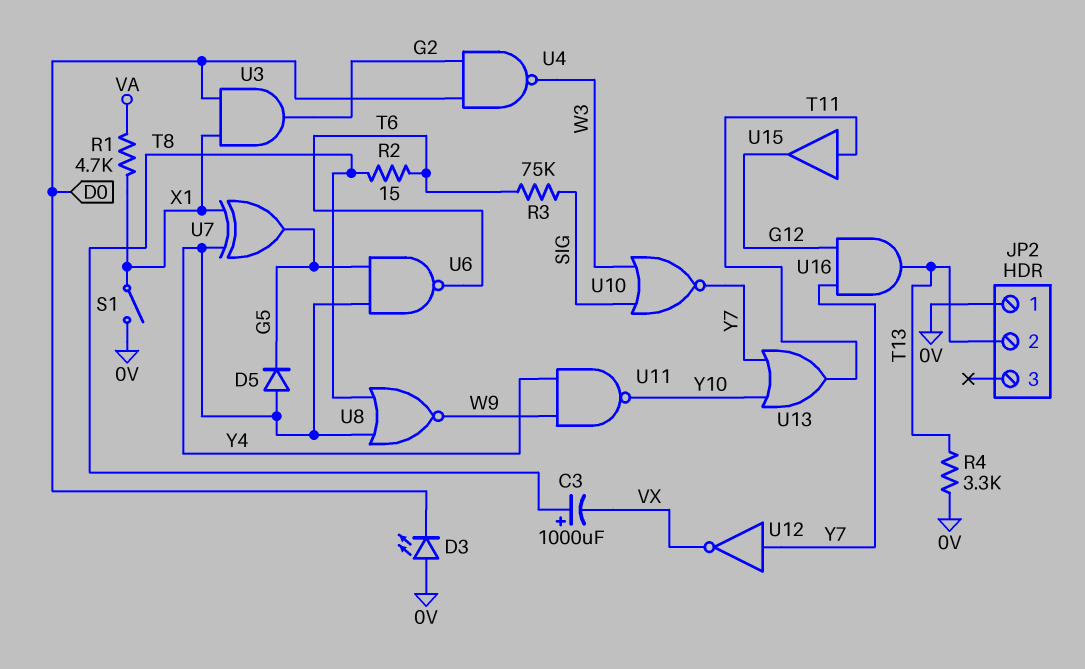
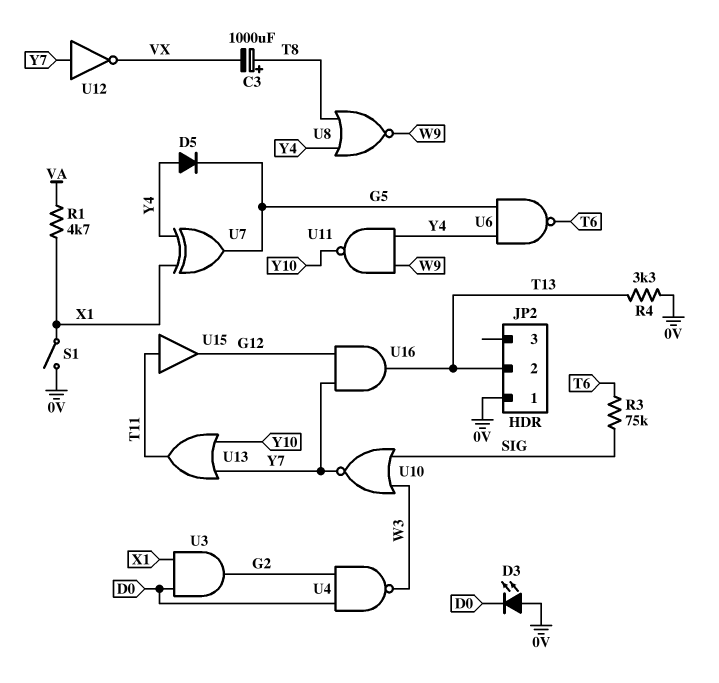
R2: 15 (T6, T8) -> none

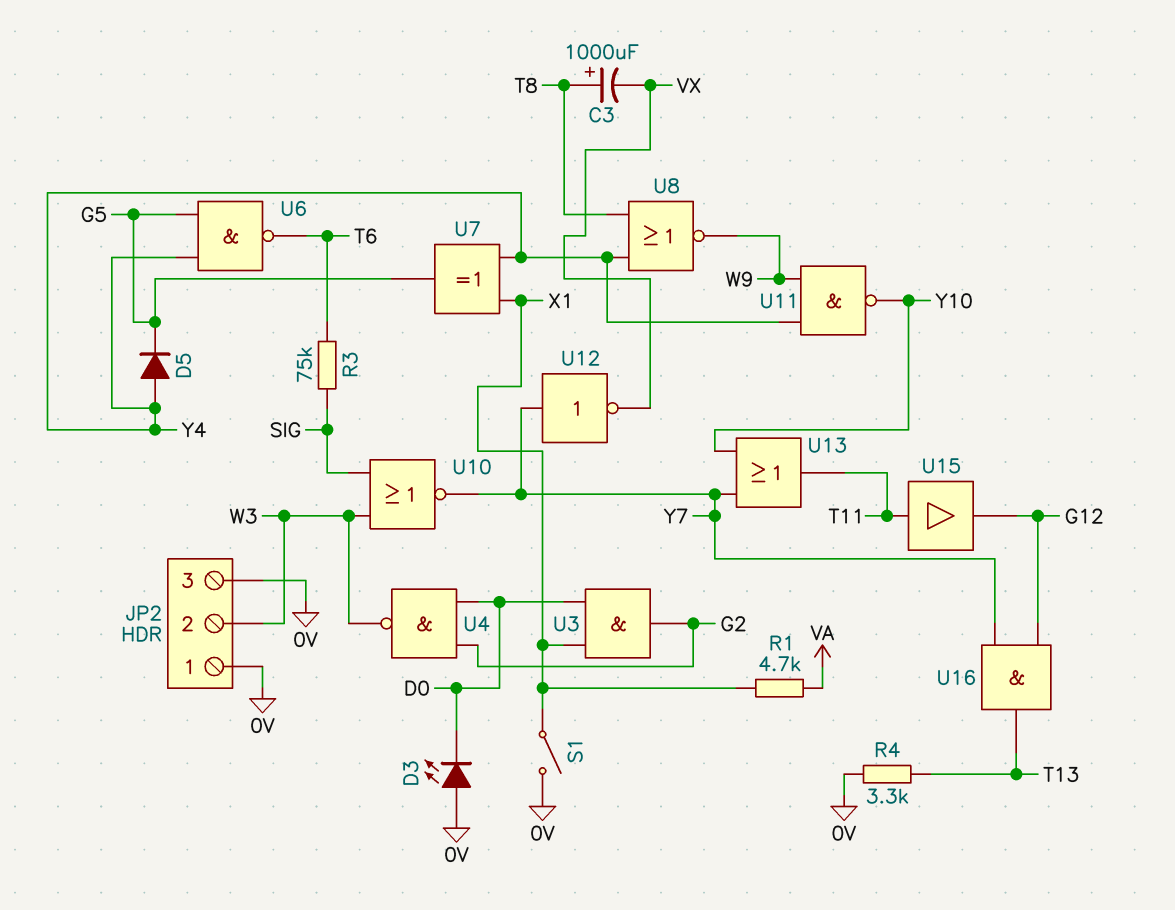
JP2 pin 2: T13 -> W3
JP2 pin 3: none -> 0V

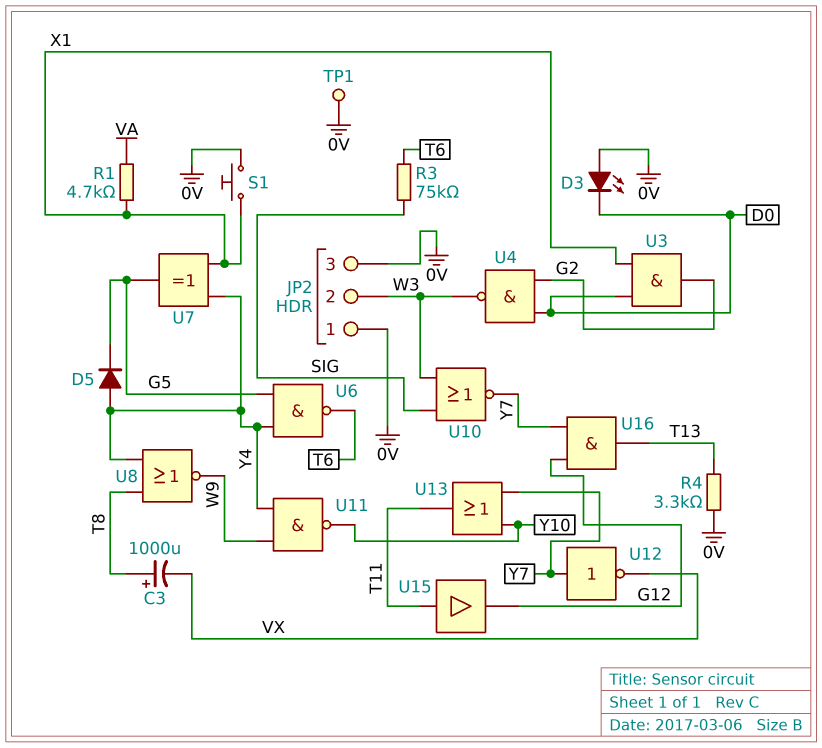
S1: switch (0V, X1) -> button (0V, X1)
TP1: none -> test point (0V)

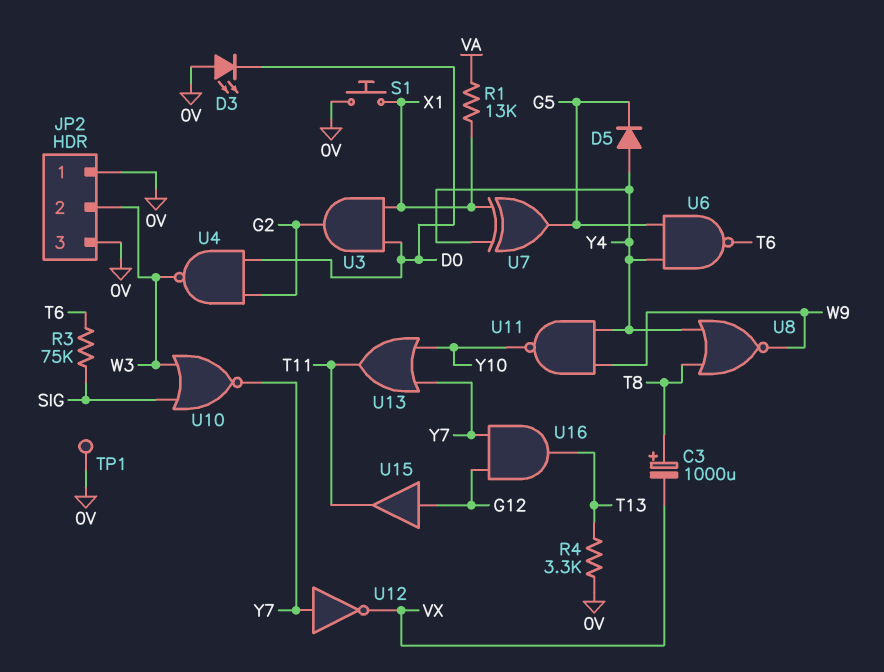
R1: 4.7k (VA, X1) -> 13k (VA, X1)
U15: buffer (in T11, out G12) -> buffer (in G12, out T11)

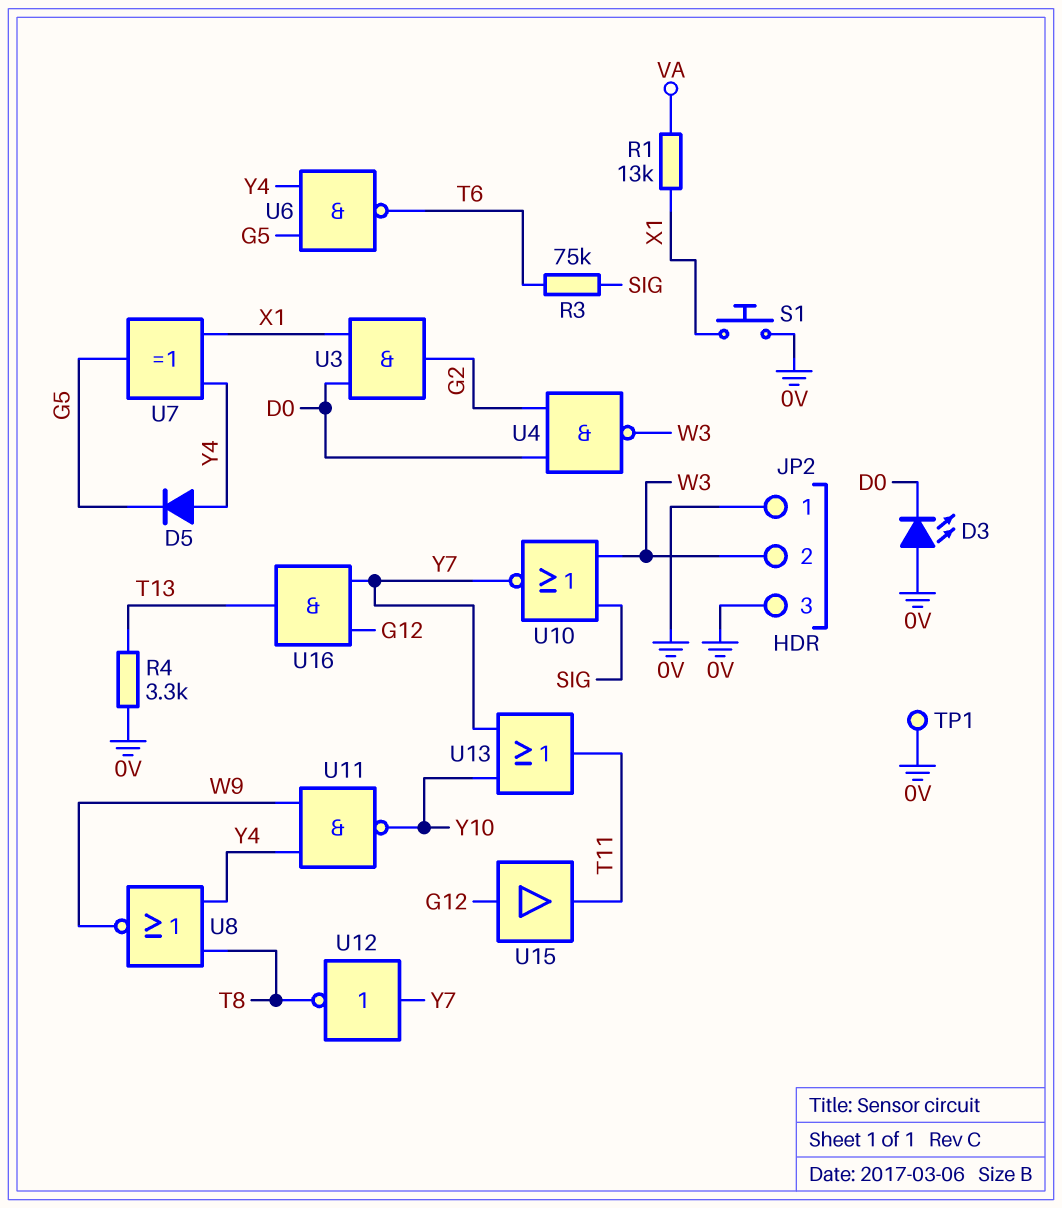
C3: 1000uF (plus T8, minus VX) -> none
U12: NOT (in Y7, out VX) -> NOT (in Y7, out T8)

